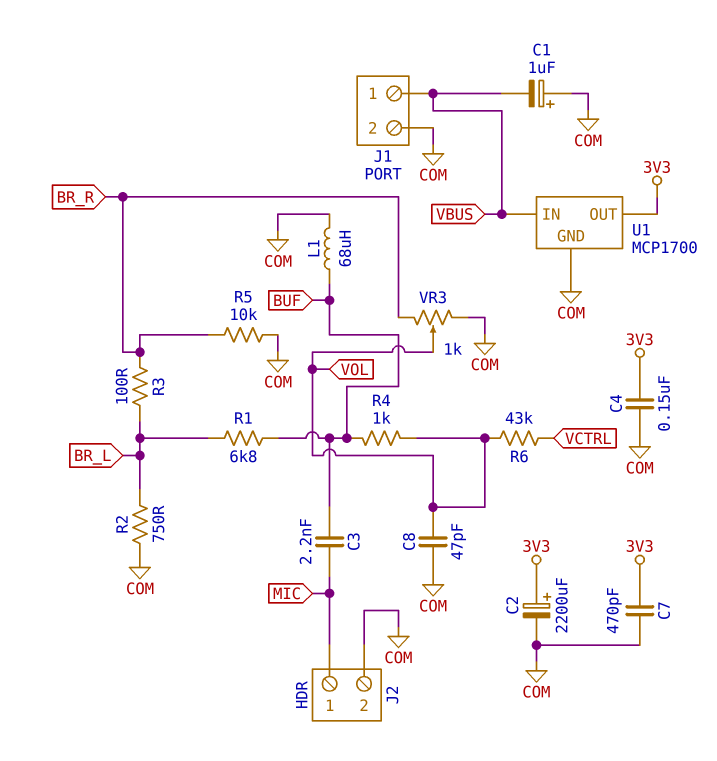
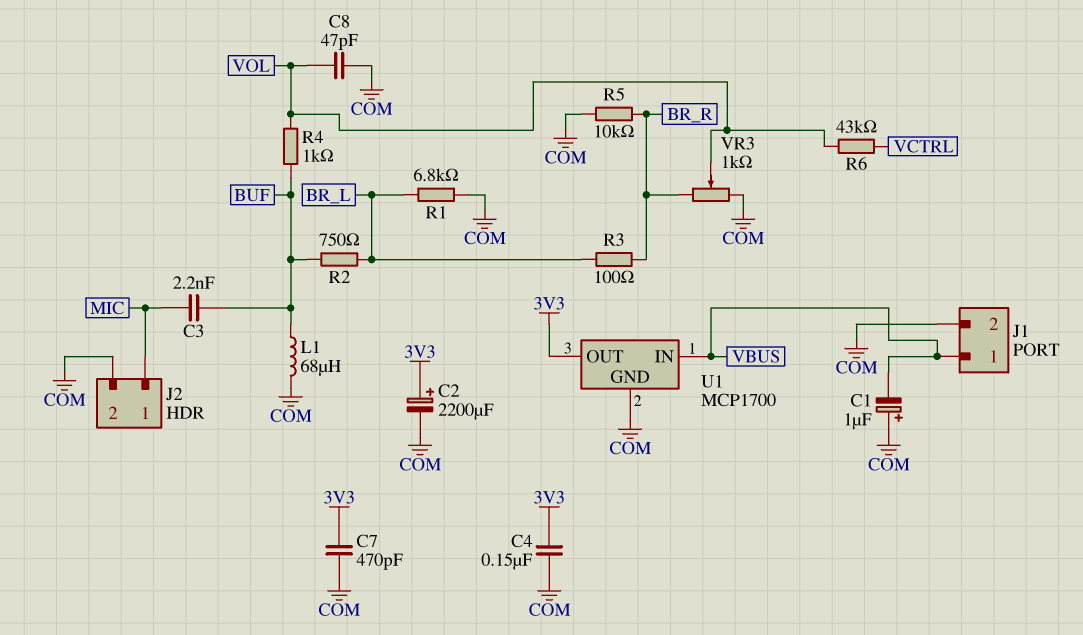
R1: 6.8k (BR_L, BUF) -> 6.8k (BR_L, COM)
R2: 750 (BR_L, COM) -> 750 (BR_L, BUF)

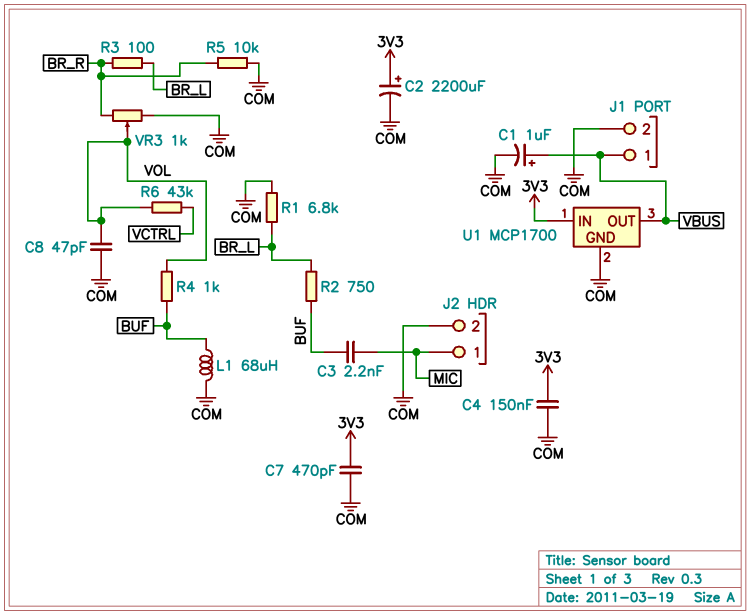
C1: 1uF (plus COM, minus VBUS) -> 1uF (plus VBUS, minus COM)
U1 pin IN: VBUS -> 3V3
U1 pin OUT: 3V3 -> VBUS

